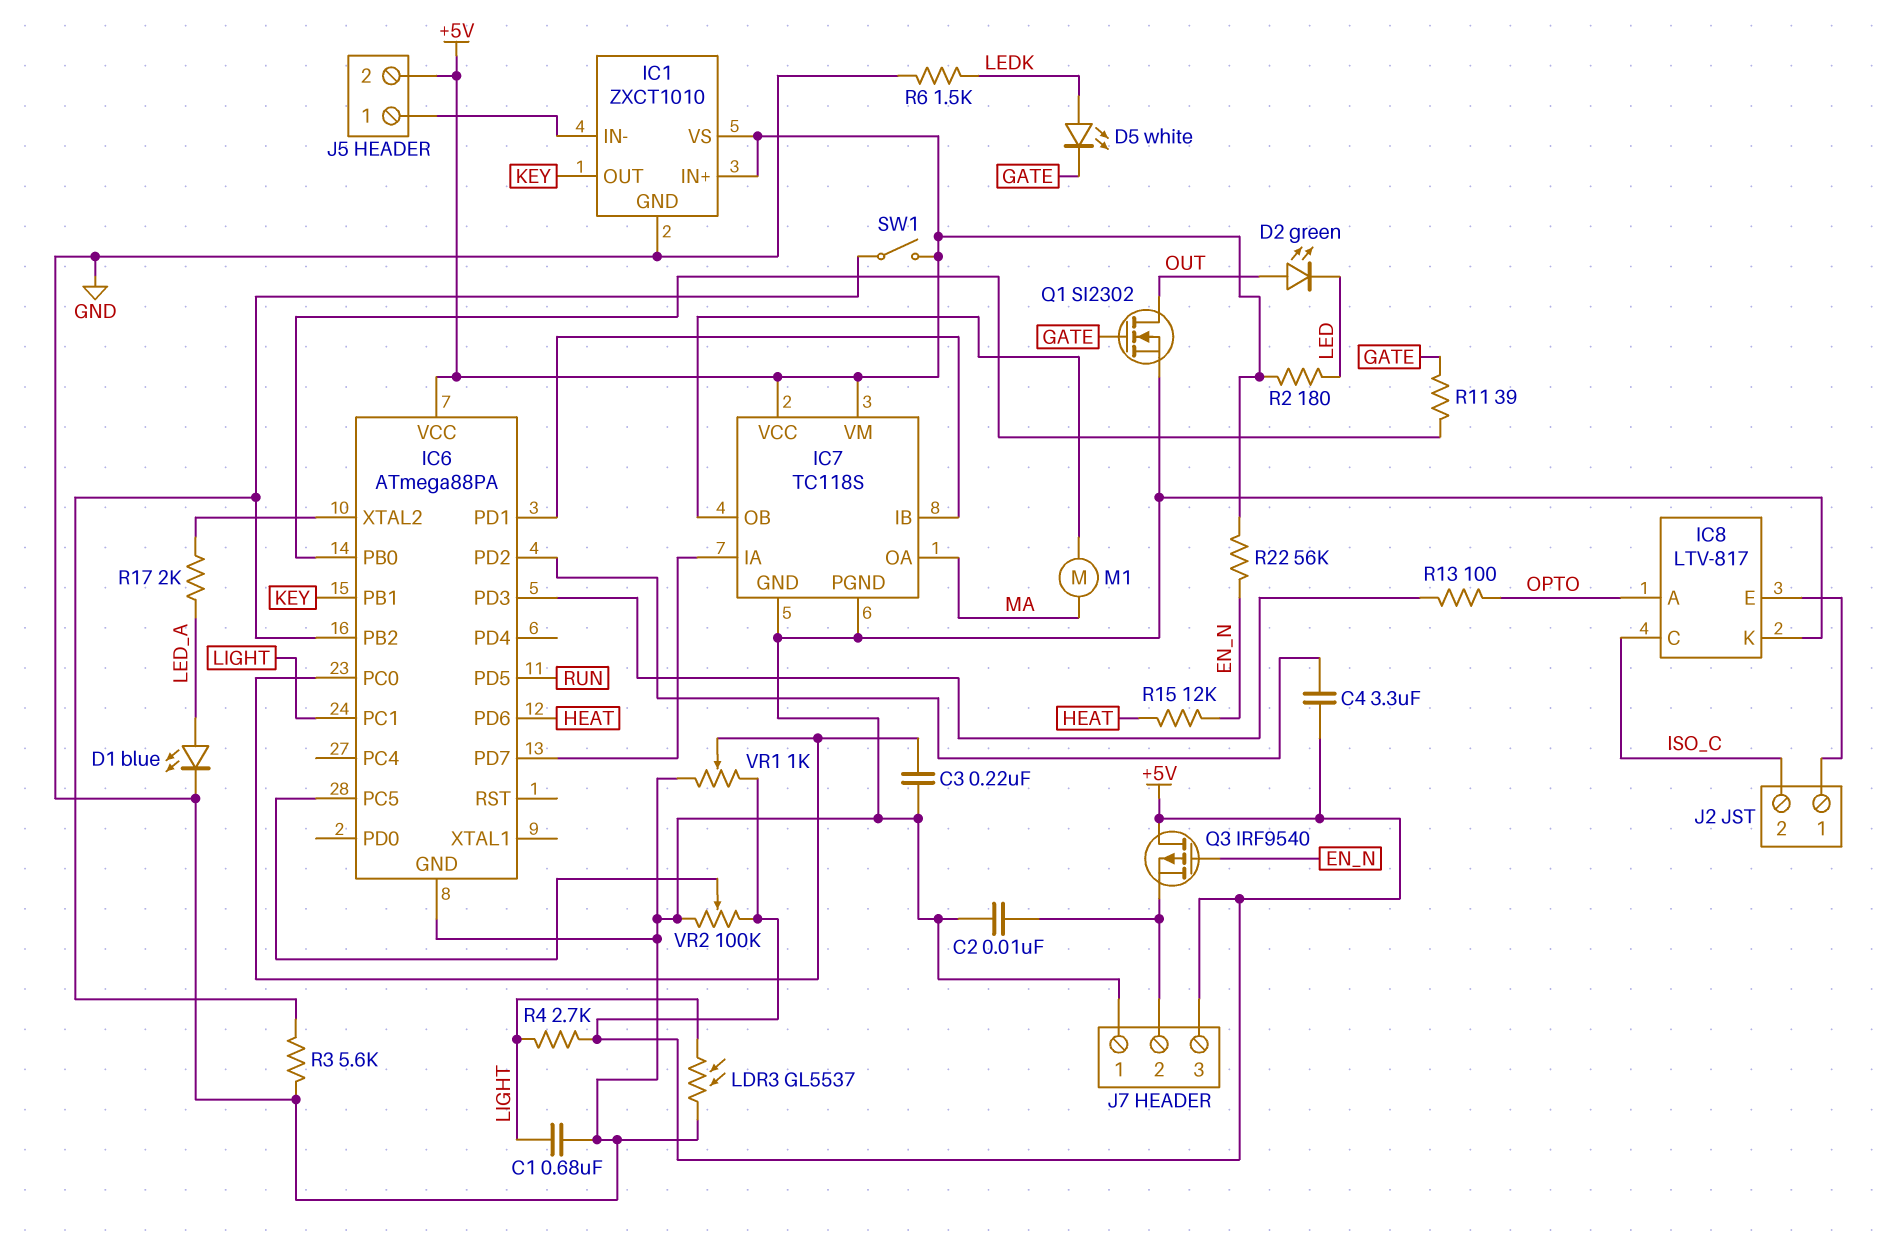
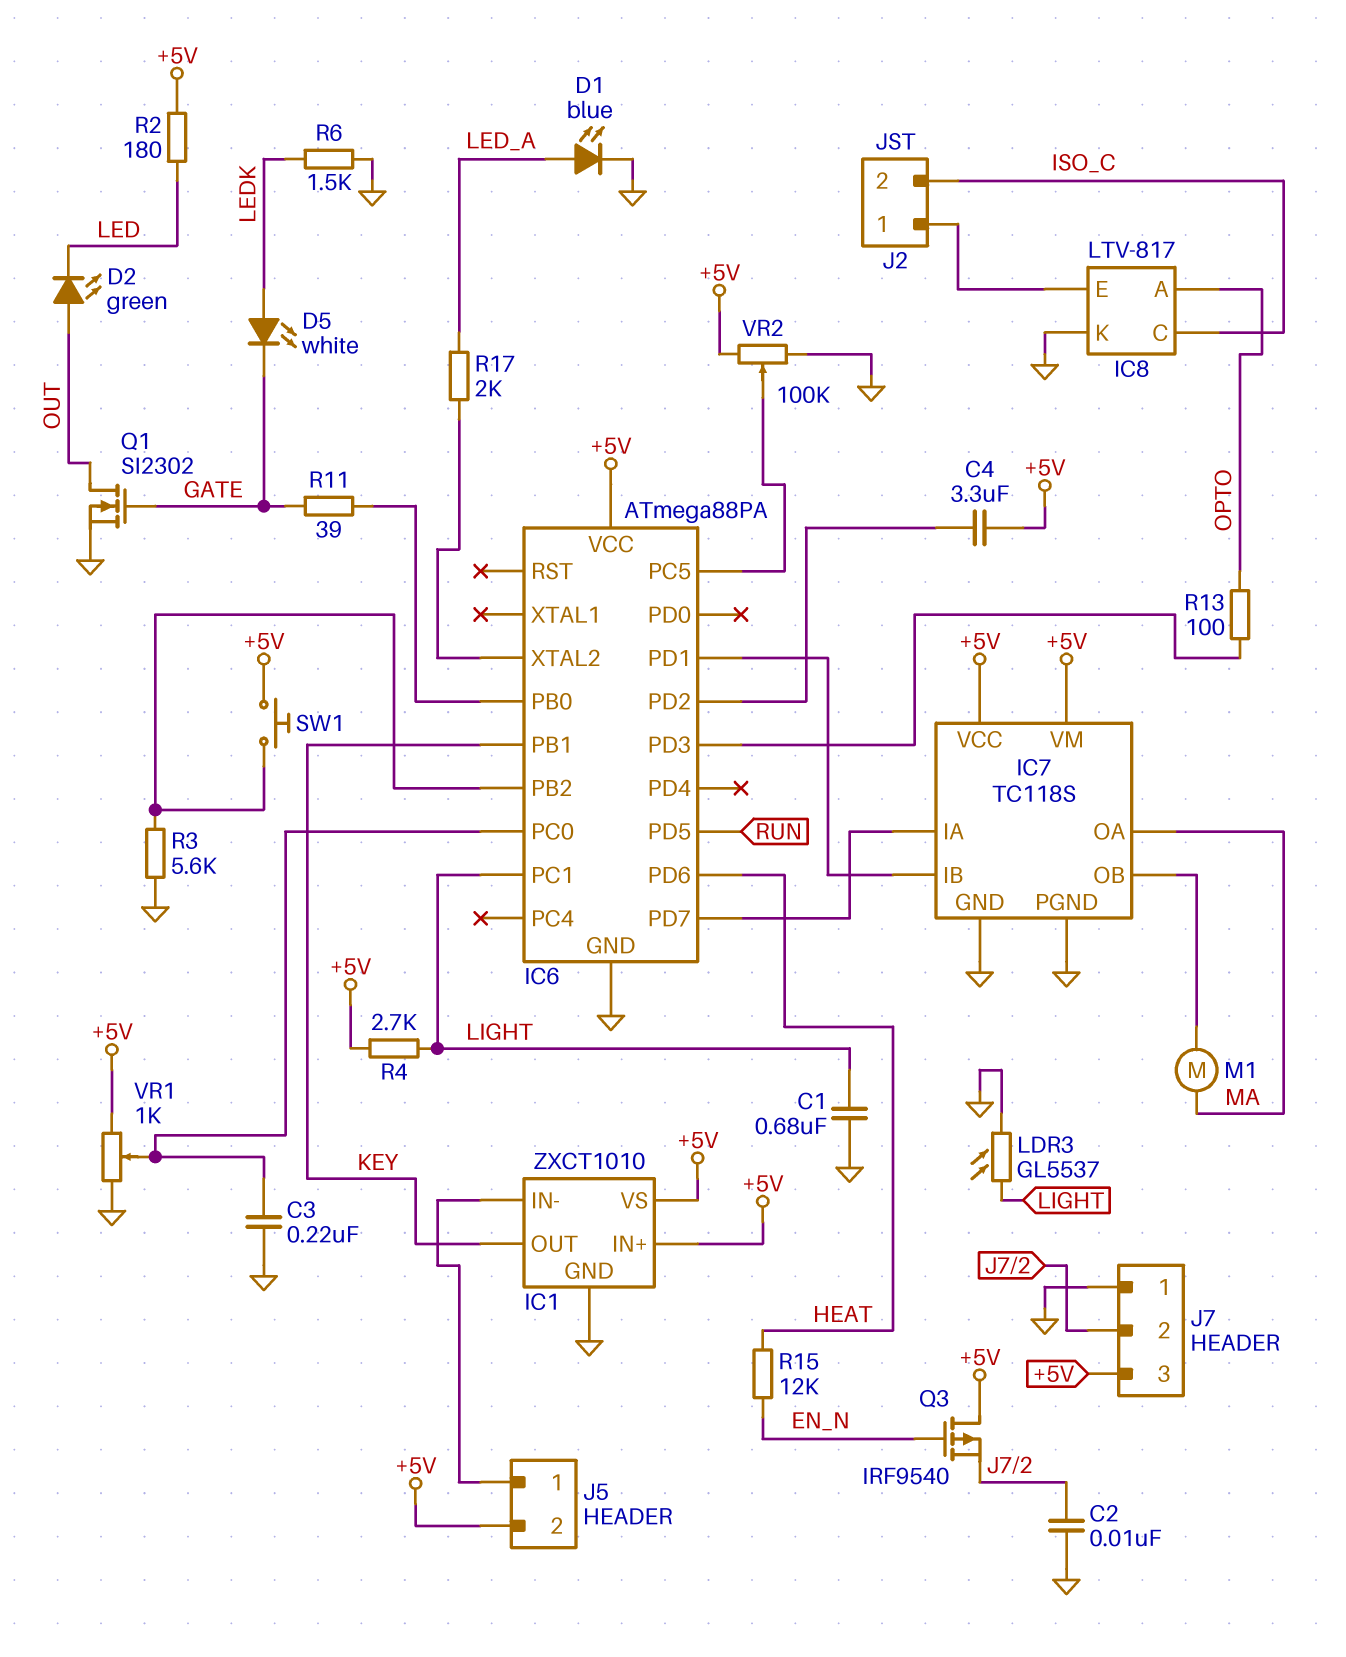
R22: 56k (+5V, EN_N) -> none
SW1: switch (+5V, IC6/PB2) -> button (+5V, IC6/PB2)

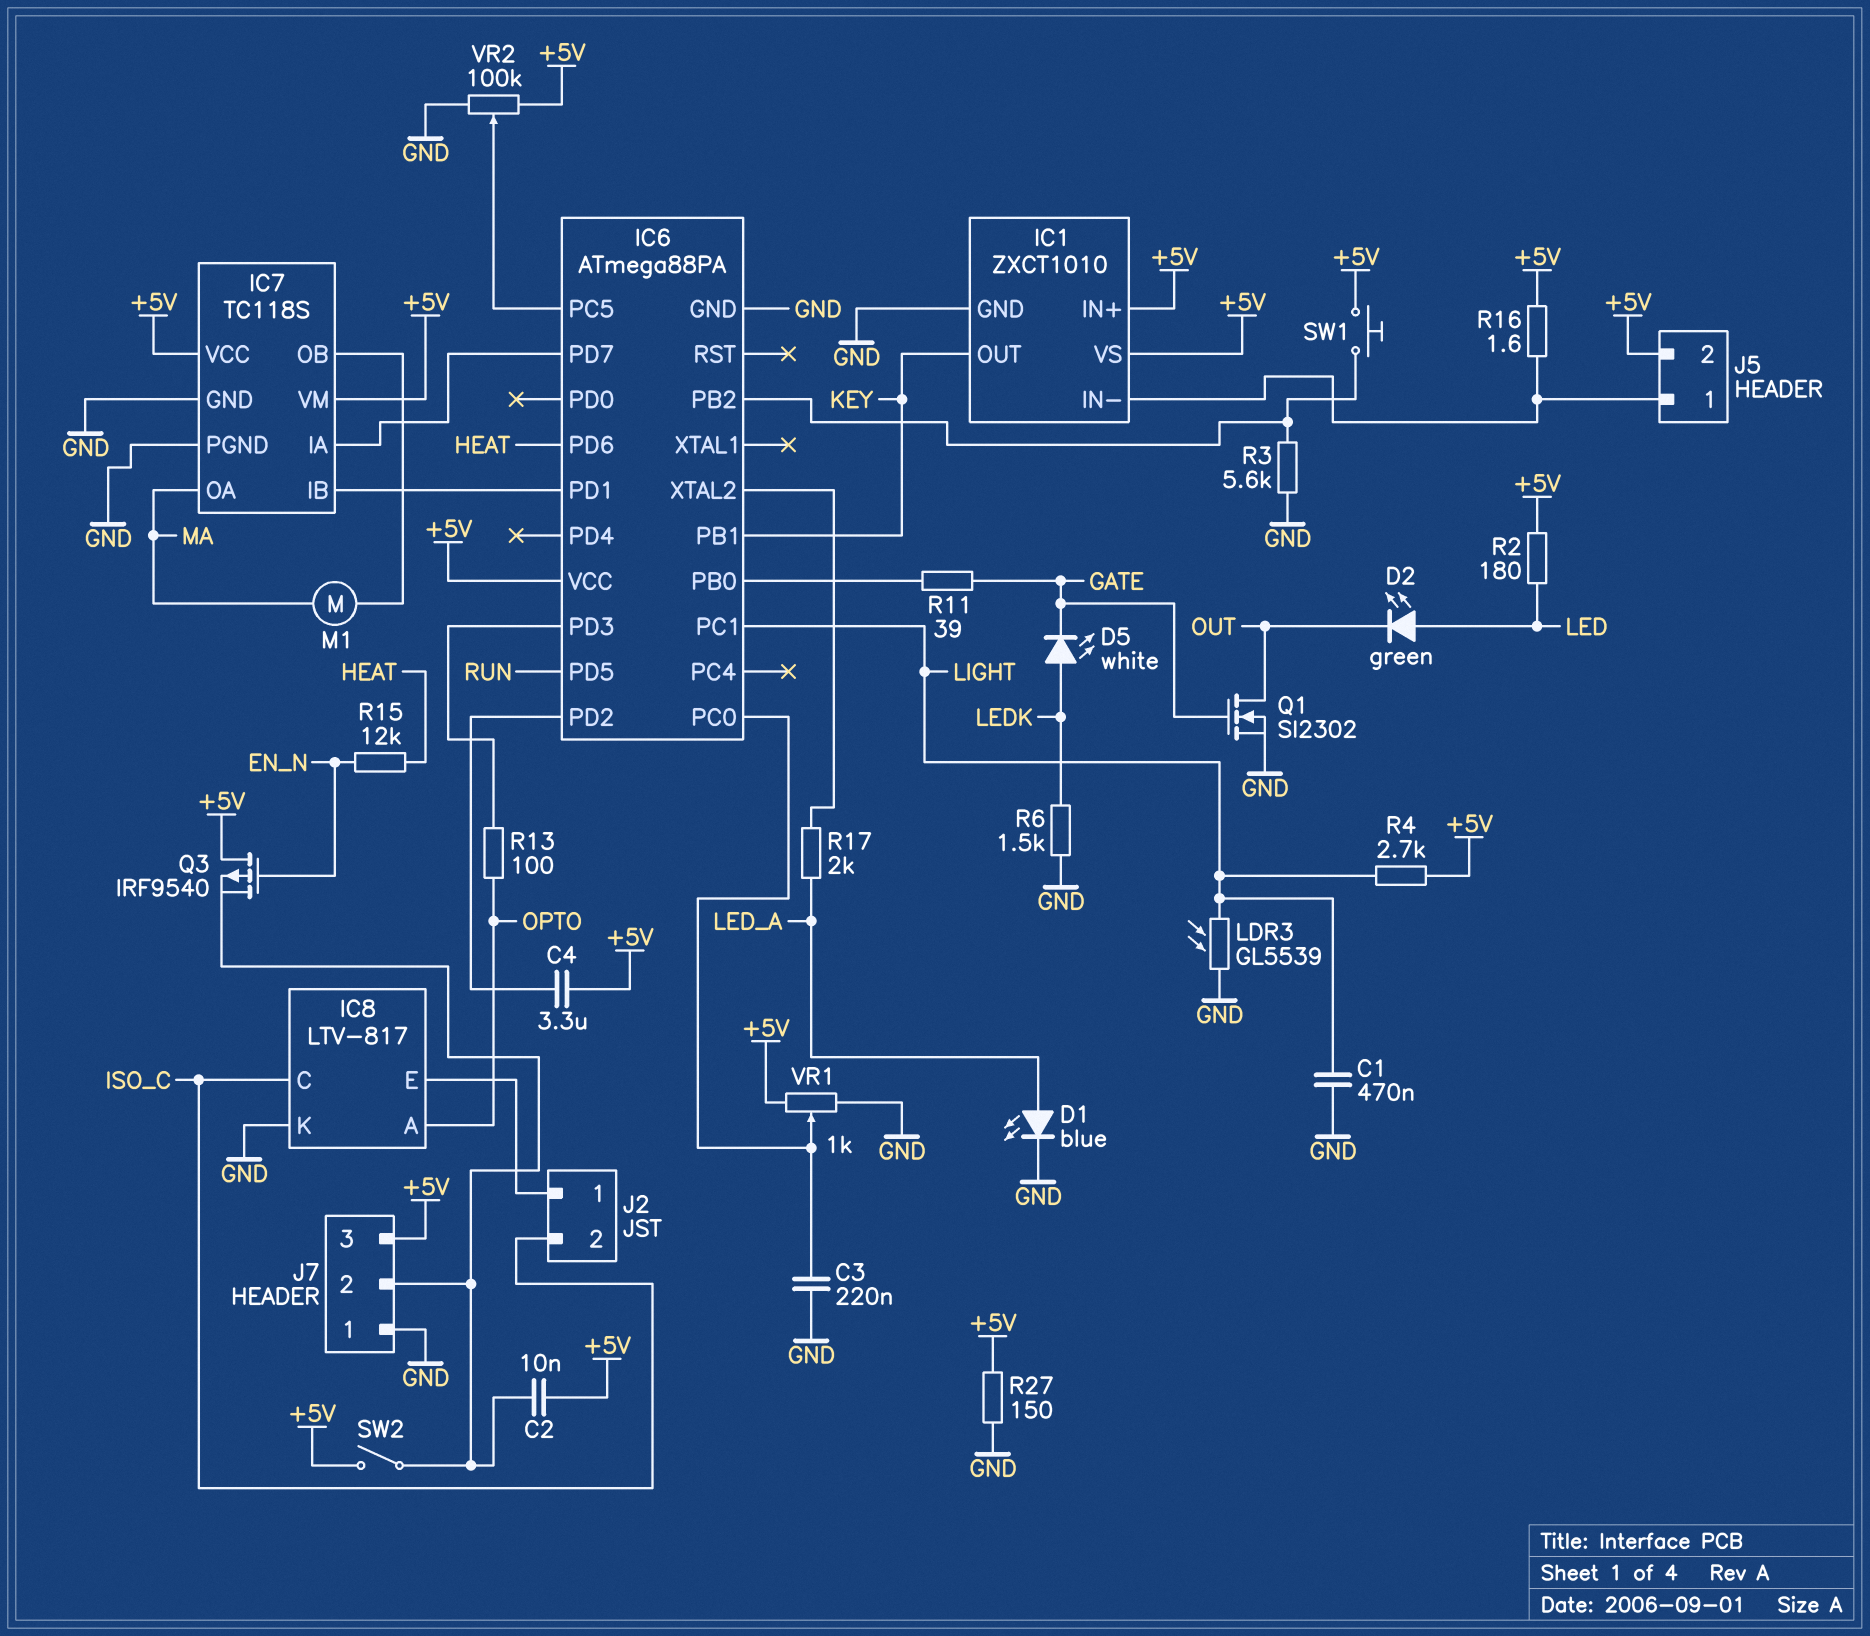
C1: 680nF (GND, LIGHT) -> 470nF (GND, LIGHT)
C2: 10nF (GND, J7/2) -> 10nF (+5V, J7/2)
D2: LED green (A OUT, K LED) -> LED green (A LED, K OUT)
LDR3: GL5537 (GND, LIGHT) -> GL5539 (GND, LIGHT)
R16: none -> 1.6 (+5V, IC1/IN-)
R27: none -> 150 (+5V, GND)
SW2: none -> switch (+5V, J7/2)

